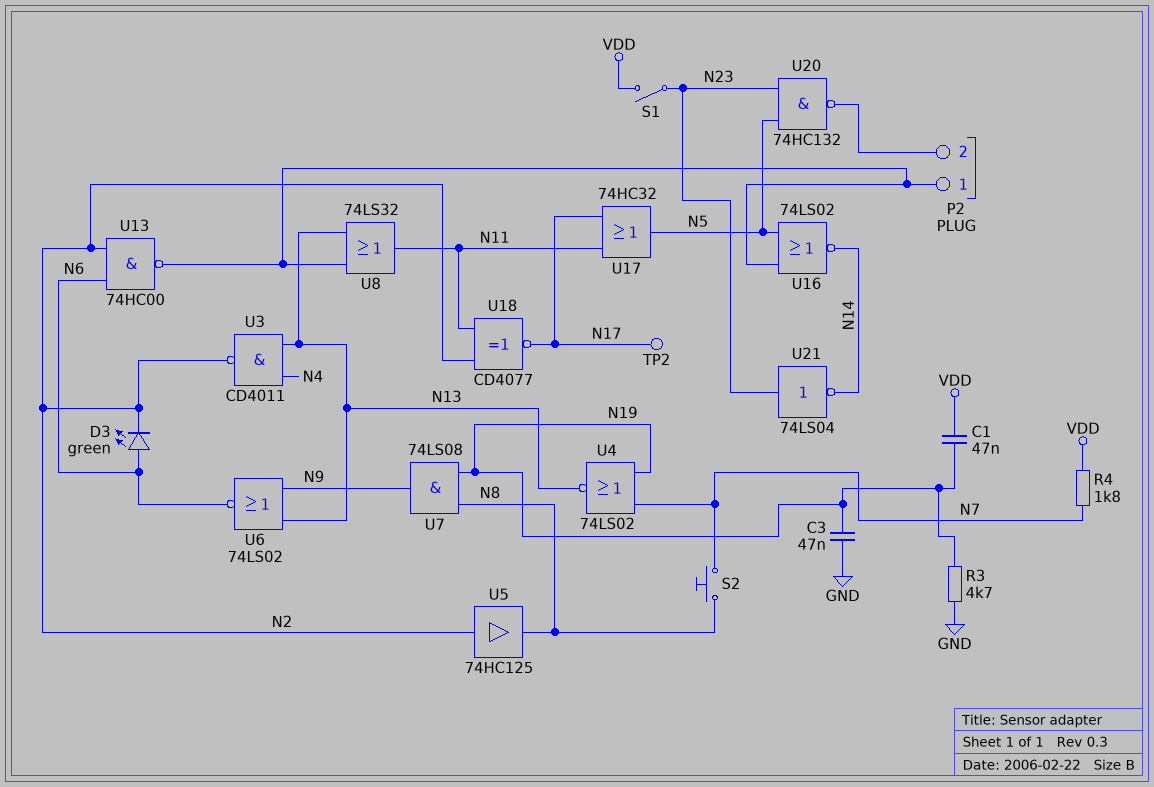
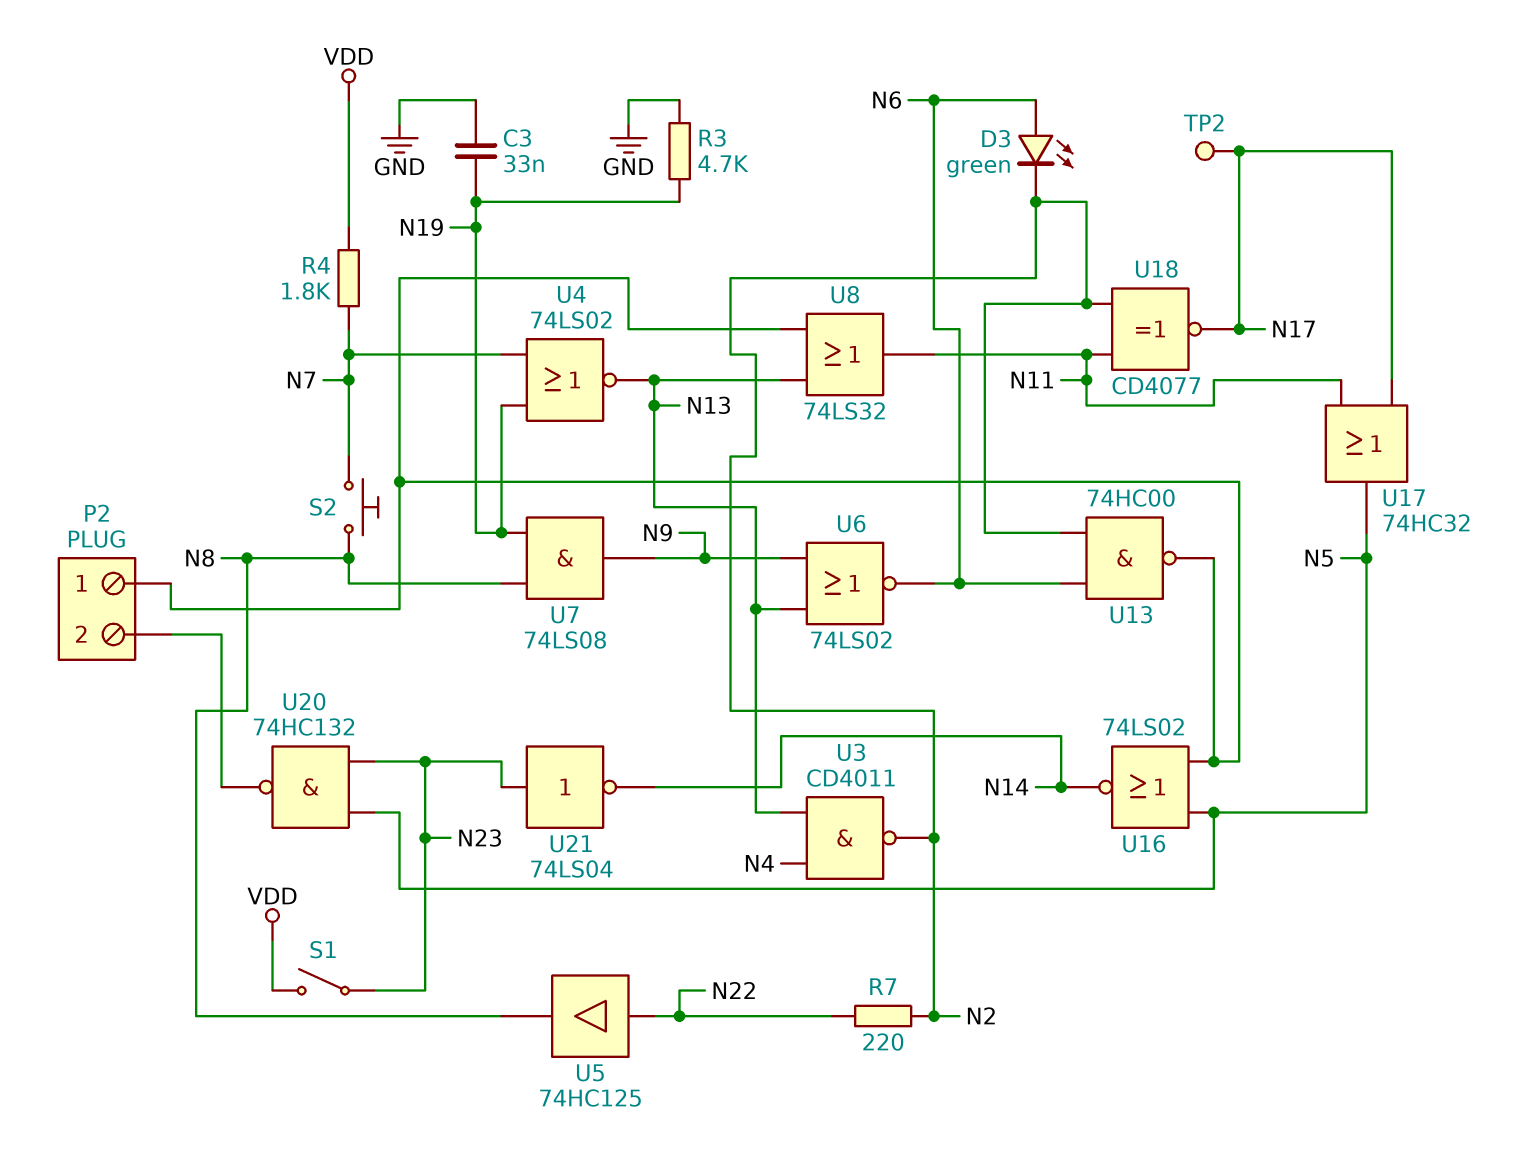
C1: 47nF (N19, VDD) -> none
C3: 47nF (GND, N19) -> 33nF (GND, N19)
R7: none -> 220 (N2, N22)
U5: buffer 74HC125 (in N2, out N8) -> buffer 74HC125 (in N22, out N8)

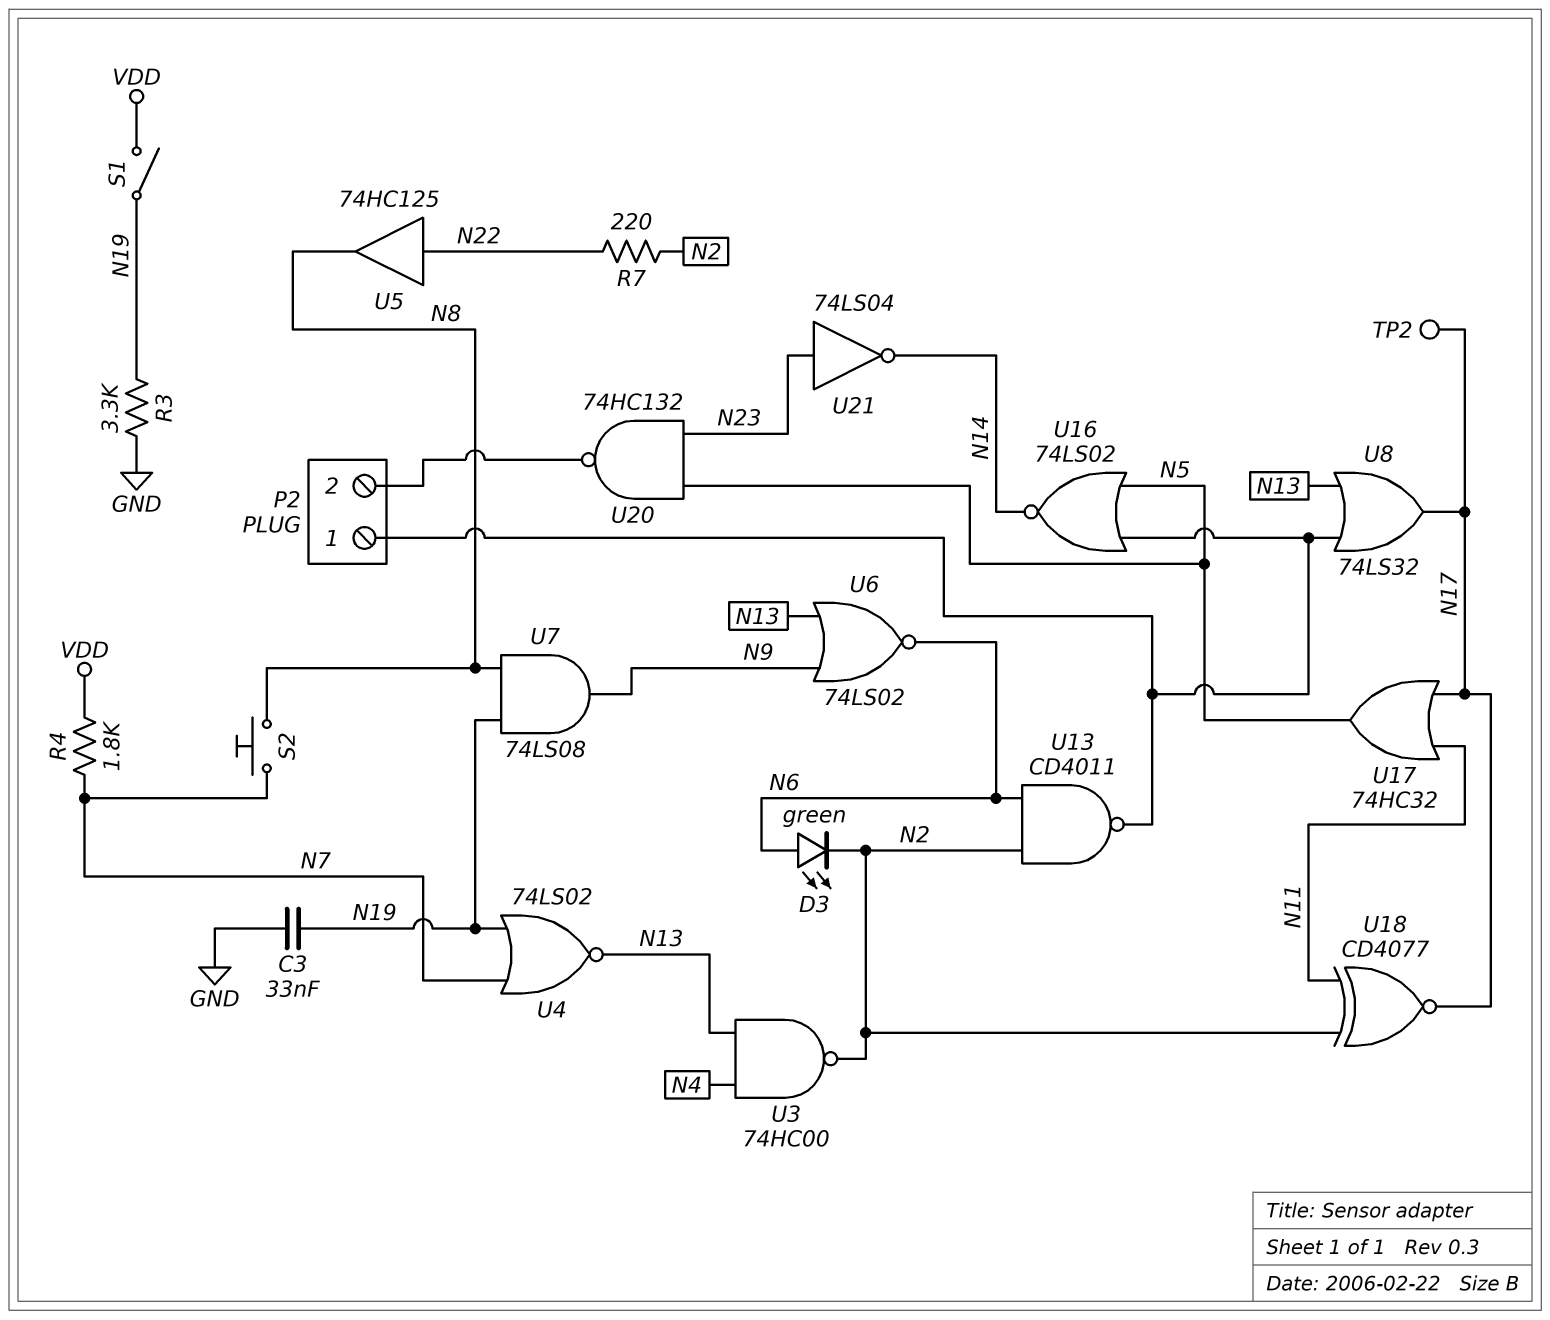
R3: 4.7k (GND, N19) -> 3.3k (GND, N19)
S1: switch (N23, VDD) -> switch (N19, VDD)
U3: NAND CD4011 (in N4, in N13, out N2) -> NAND 74HC00 (in N4, in N13, out N2)
U8: OR 74LS32 (in N13, in P2/1, out N11) -> OR 74LS32 (in N13, in P2/1, out N17)
U13: NAND 74HC00 (in N2, in N6, out P2/1) -> NAND CD4011 (in N2, in N6, out P2/1)

